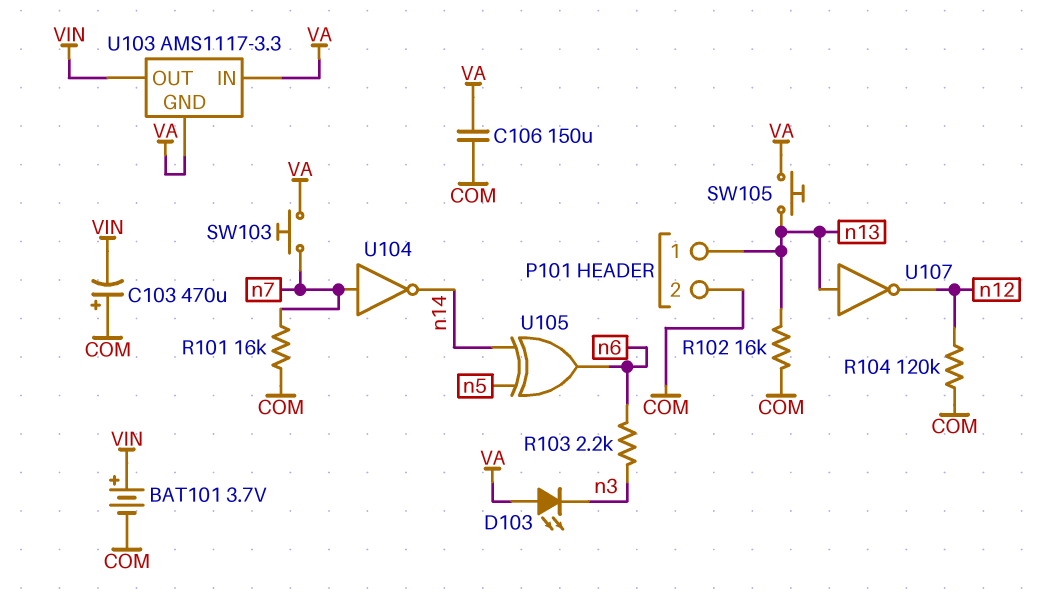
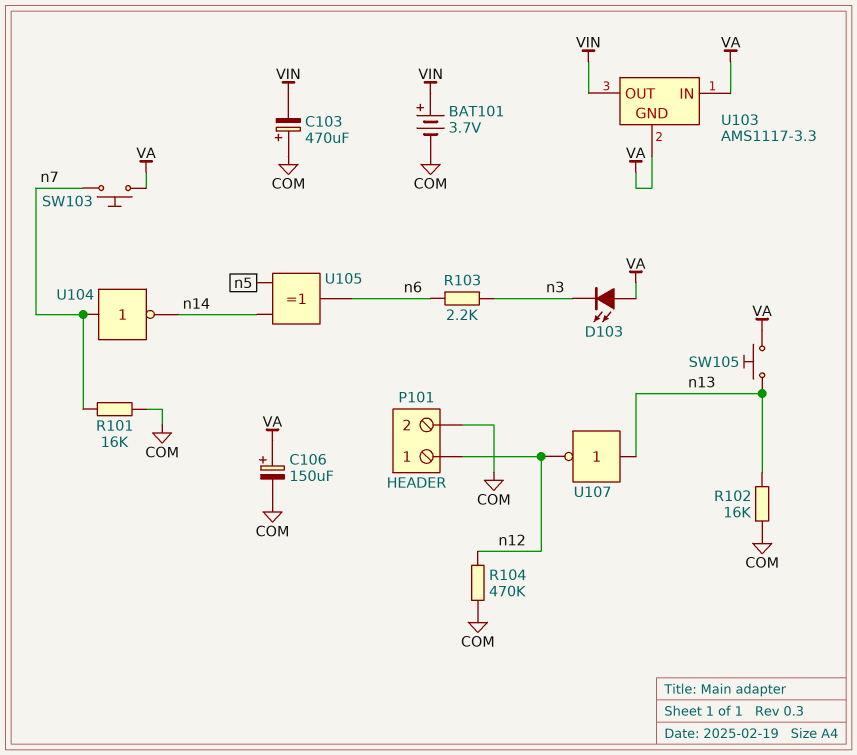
C106: 150uF (COM, VA) -> 150uF (plus VA, minus COM)
P101 pin 1: n13 -> n12
R104: 120k (COM, n12) -> 470k (COM, n12)

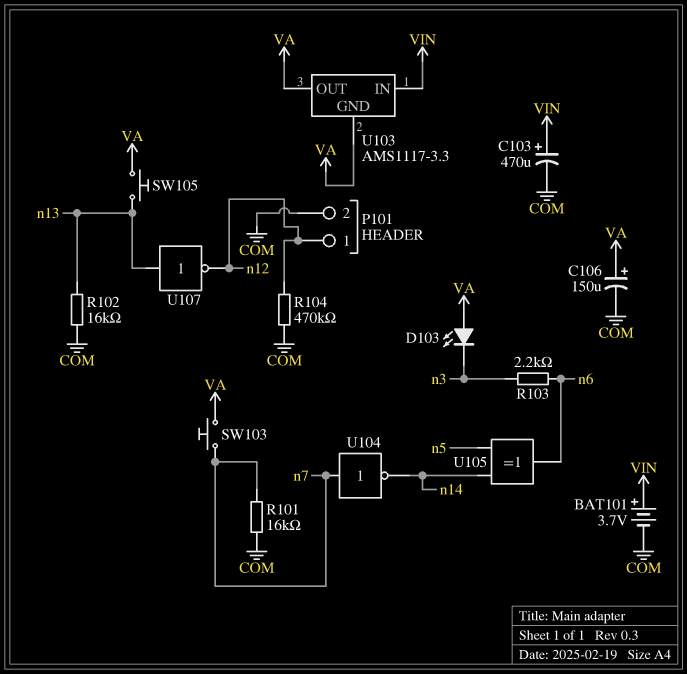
C103: 470uF (plus COM, minus VIN) -> 470uF (plus VIN, minus COM)
U103 pin IN: VA -> VIN
U103 pin OUT: VIN -> VA

